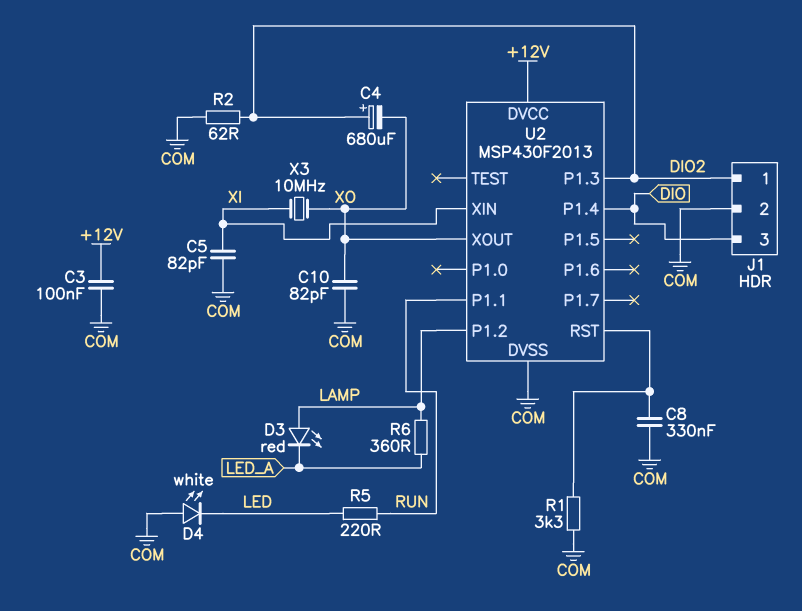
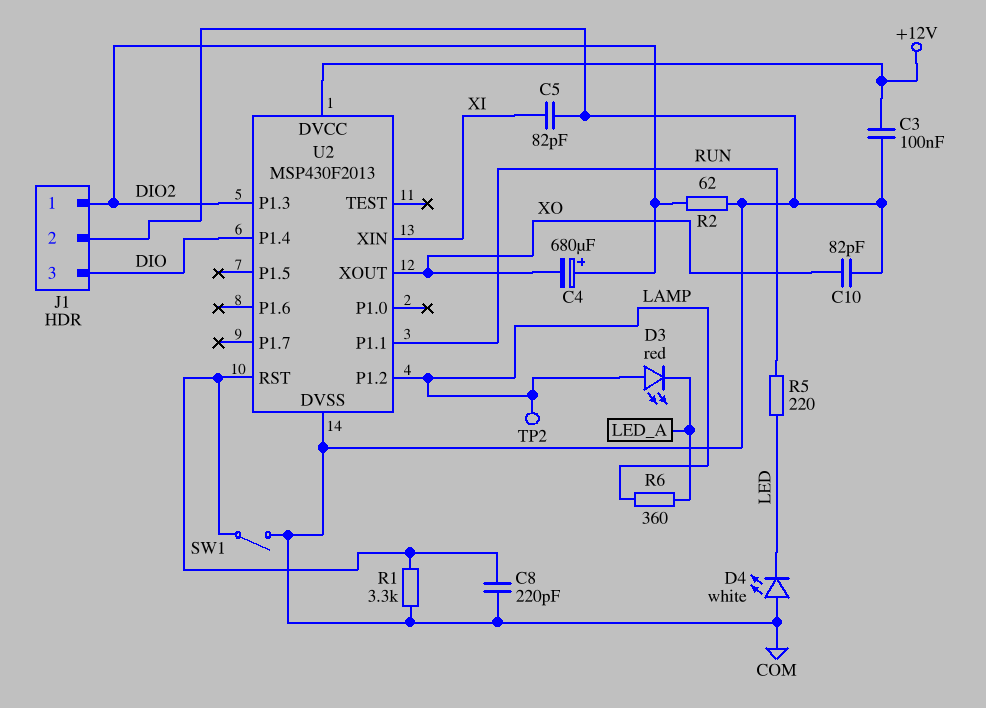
C8: 330nF (COM, U2/RST) -> 220pF (COM, U2/RST)
SW1: none -> switch (COM, U2/RST)
TP2: none -> test point (LAMP)
X3: 10MHz (XI, XO) -> none

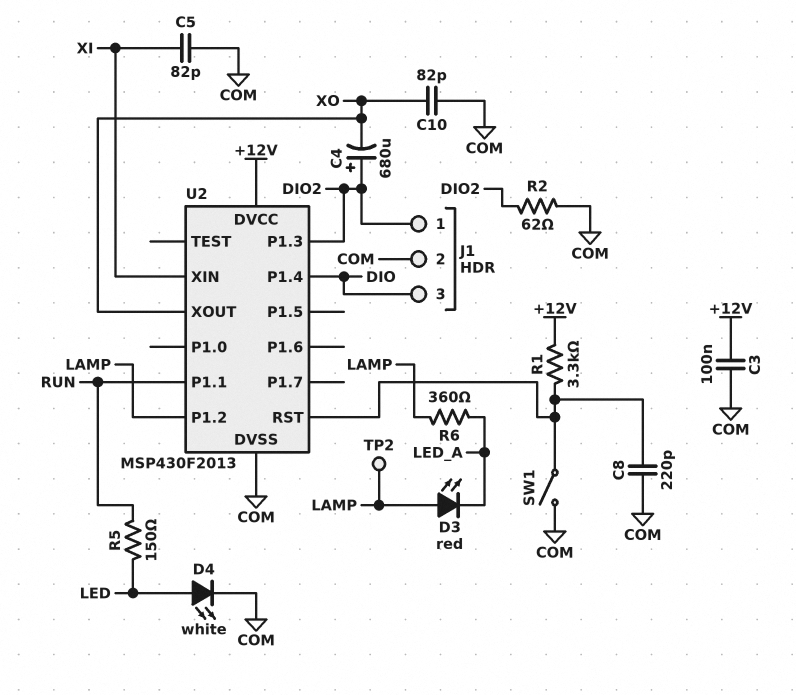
D4: LED white (A COM, K LED) -> LED white (A LED, K COM)
R1: 3.3k (COM, U2/RST) -> 3.3k (+12V, U2/RST)
R5: 220 (LED, RUN) -> 150 (LED, RUN)

